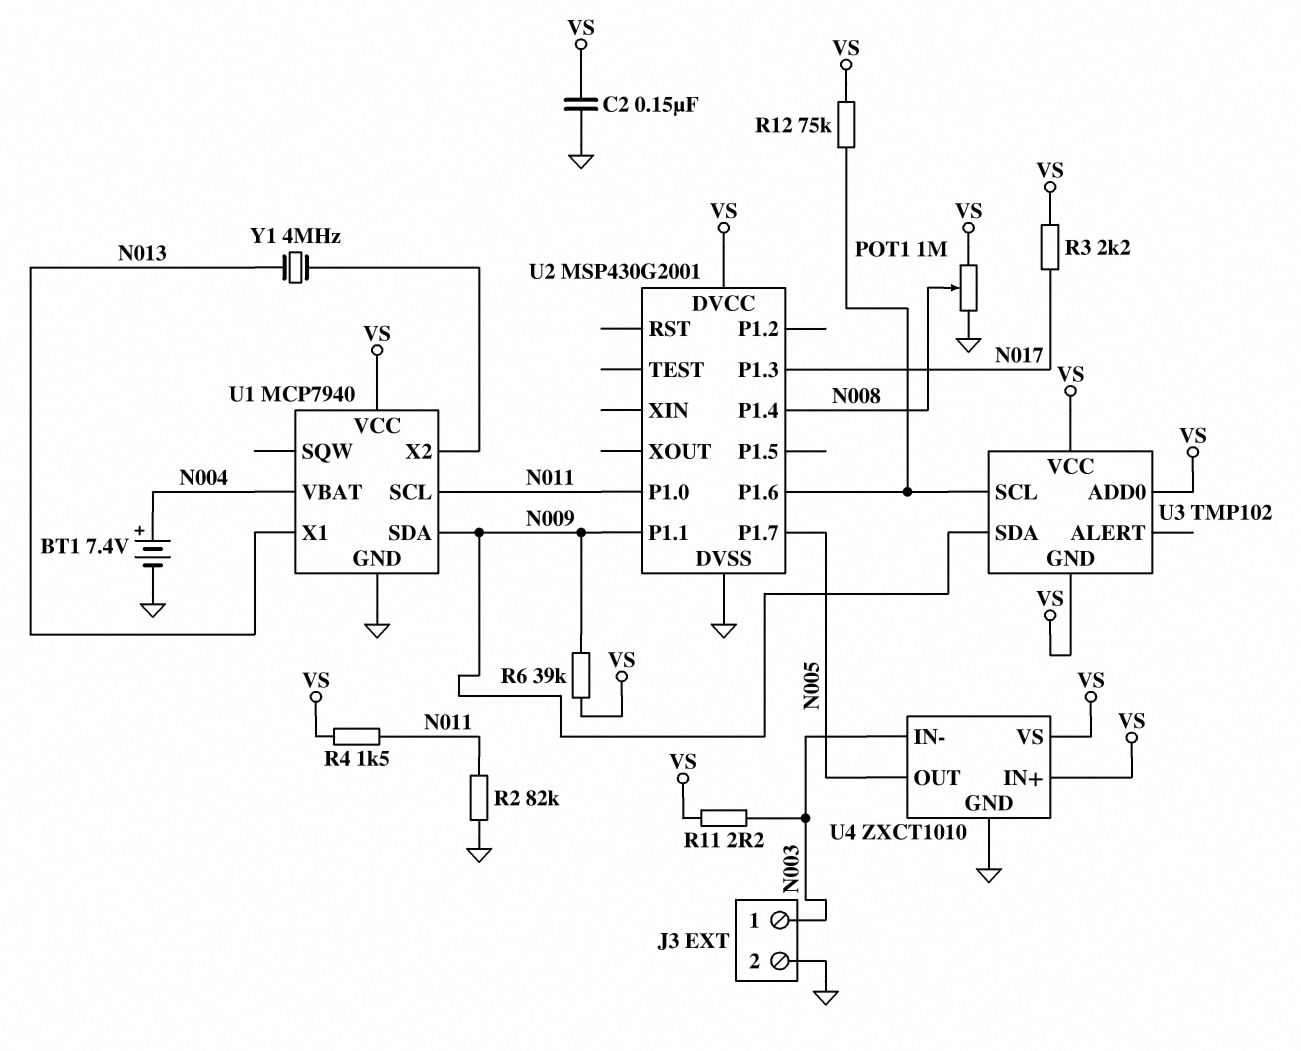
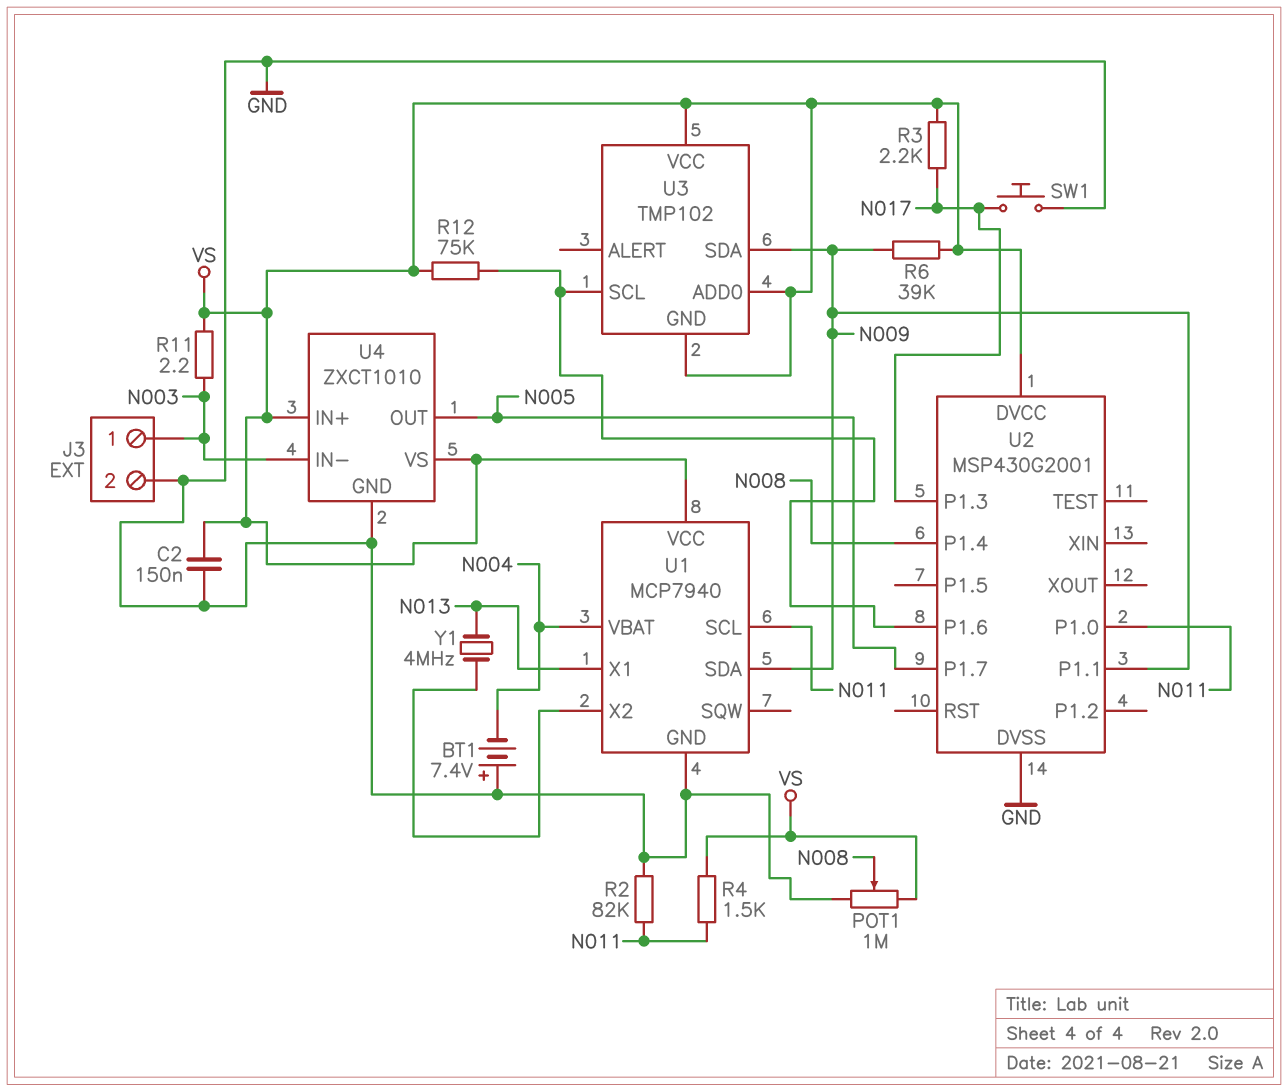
BT1: 7.4V (plus N004, minus GND) -> 7.4V (plus GND, minus N004)
SW1: none -> button (GND, N017)

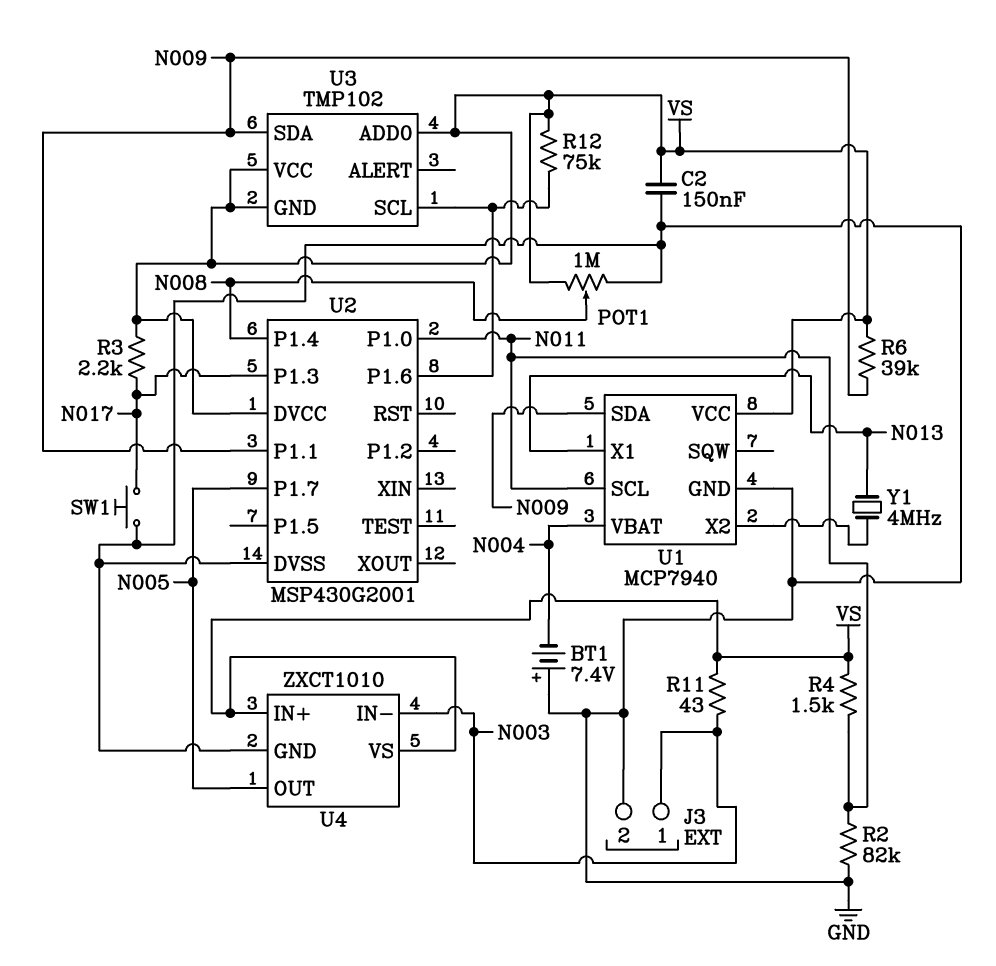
R11: 2.2 (N003, VS) -> 43 (N003, VS)

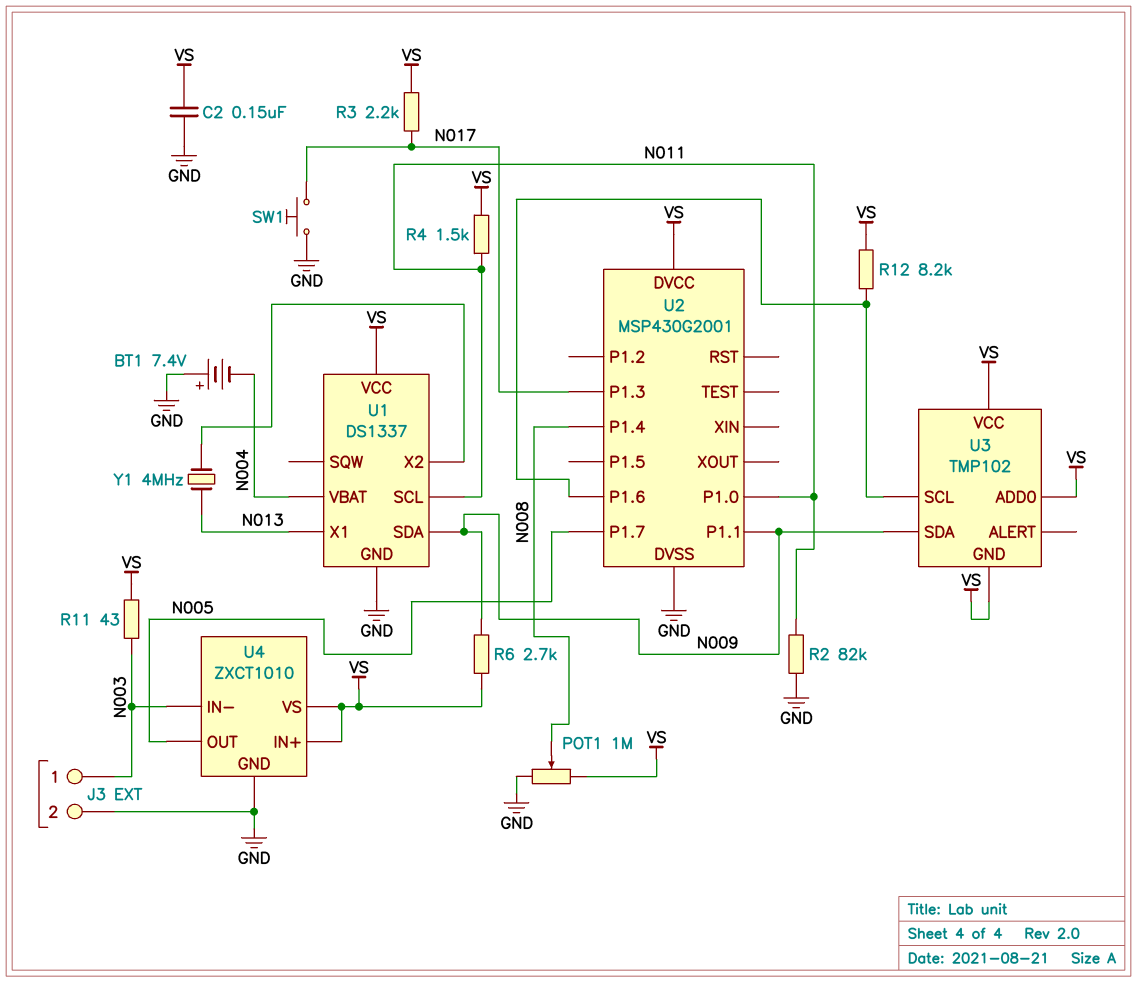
R6: 39k (N009, VS) -> 2.7k (N009, VS)
R12: 75k (U2/P1.6, VS) -> 8.2k (U2/P1.6, VS)
U1: MCP7940 -> DS1337

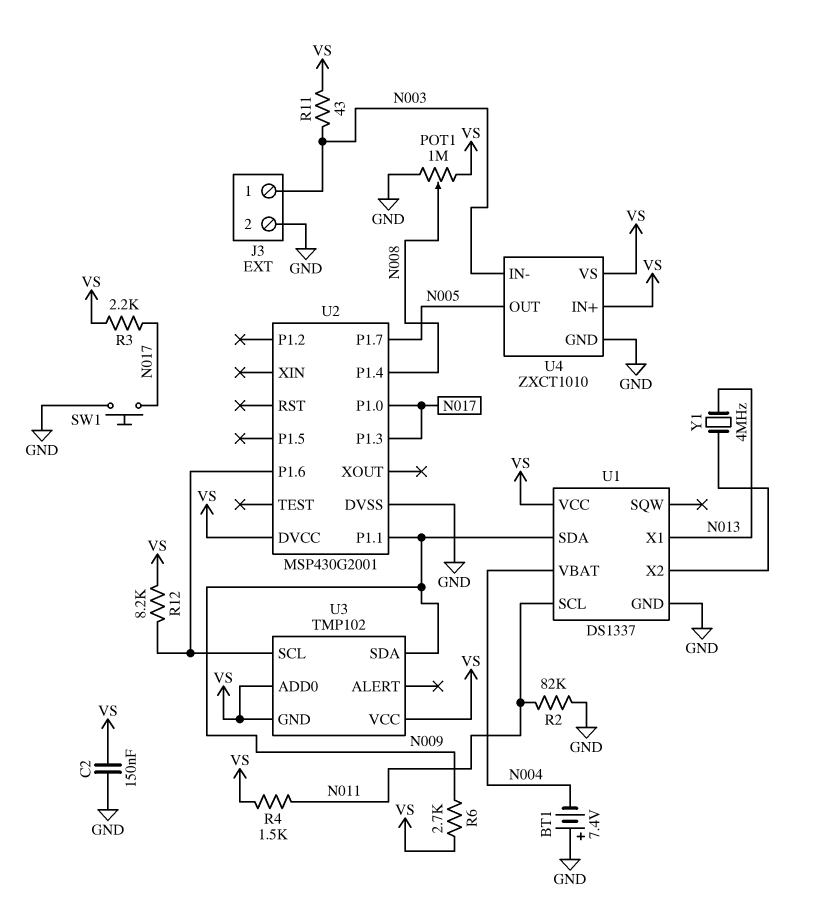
U2 pin P1.0: N011 -> N017

